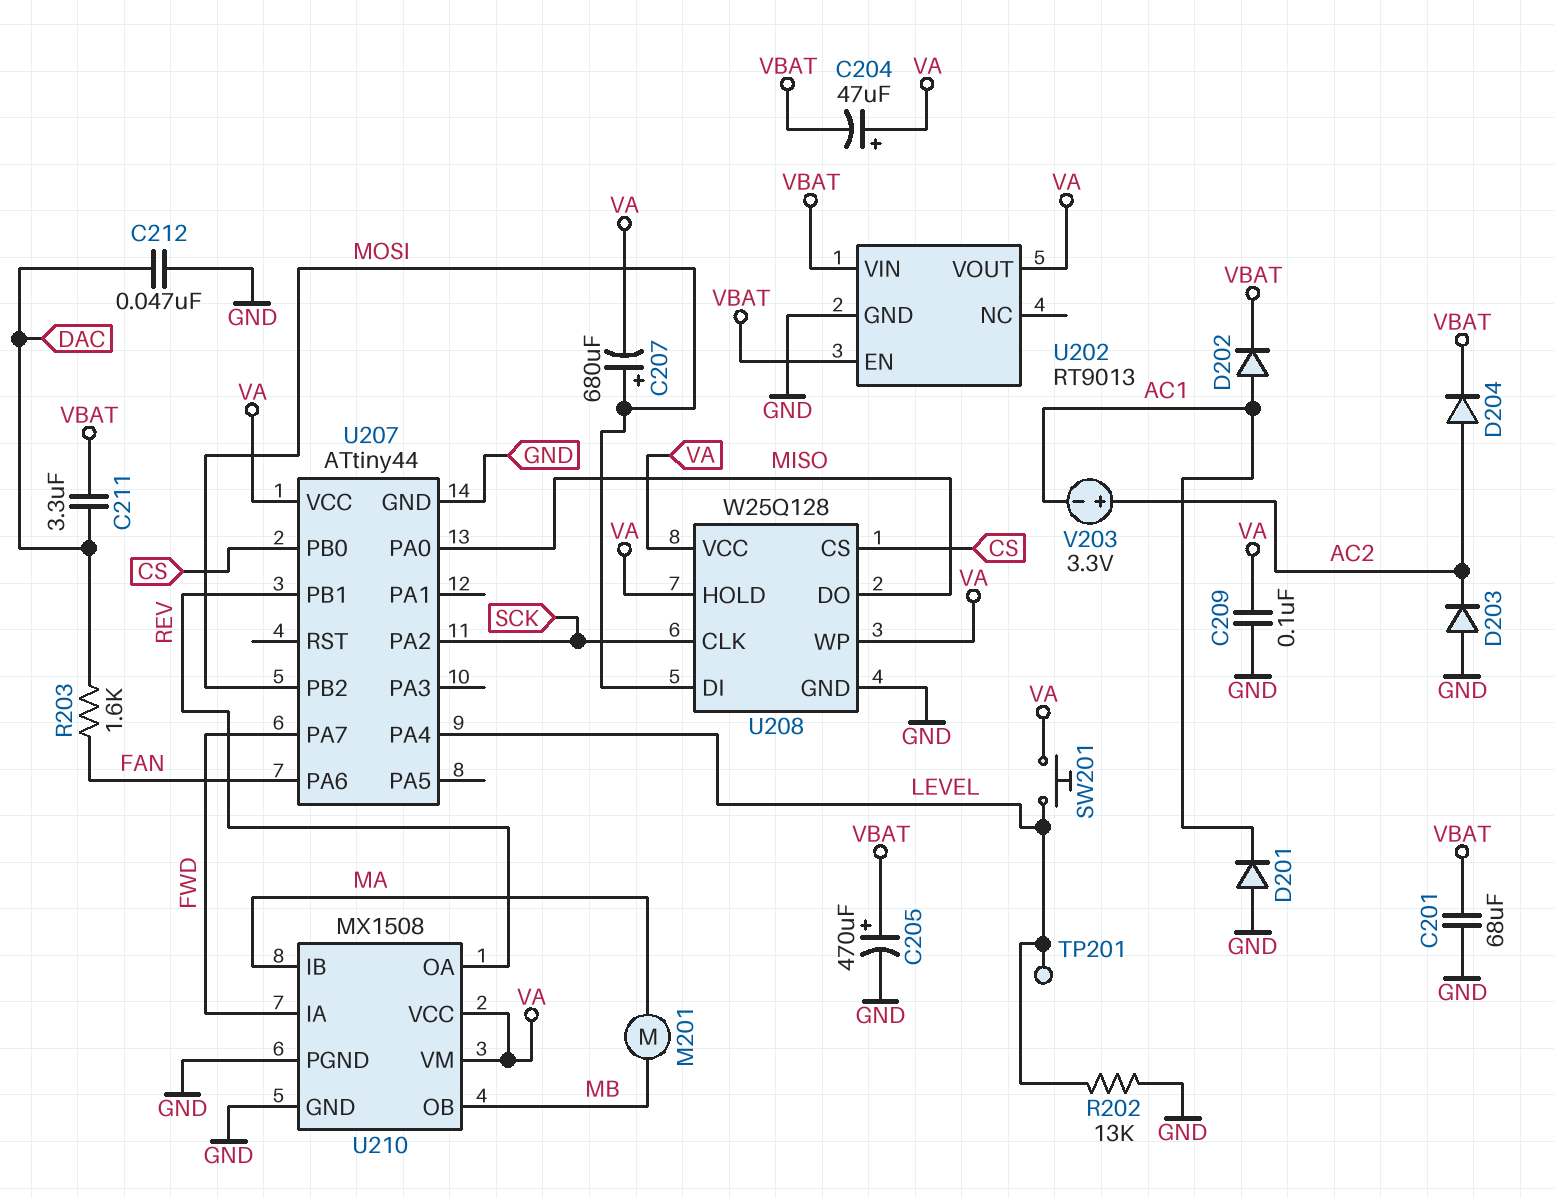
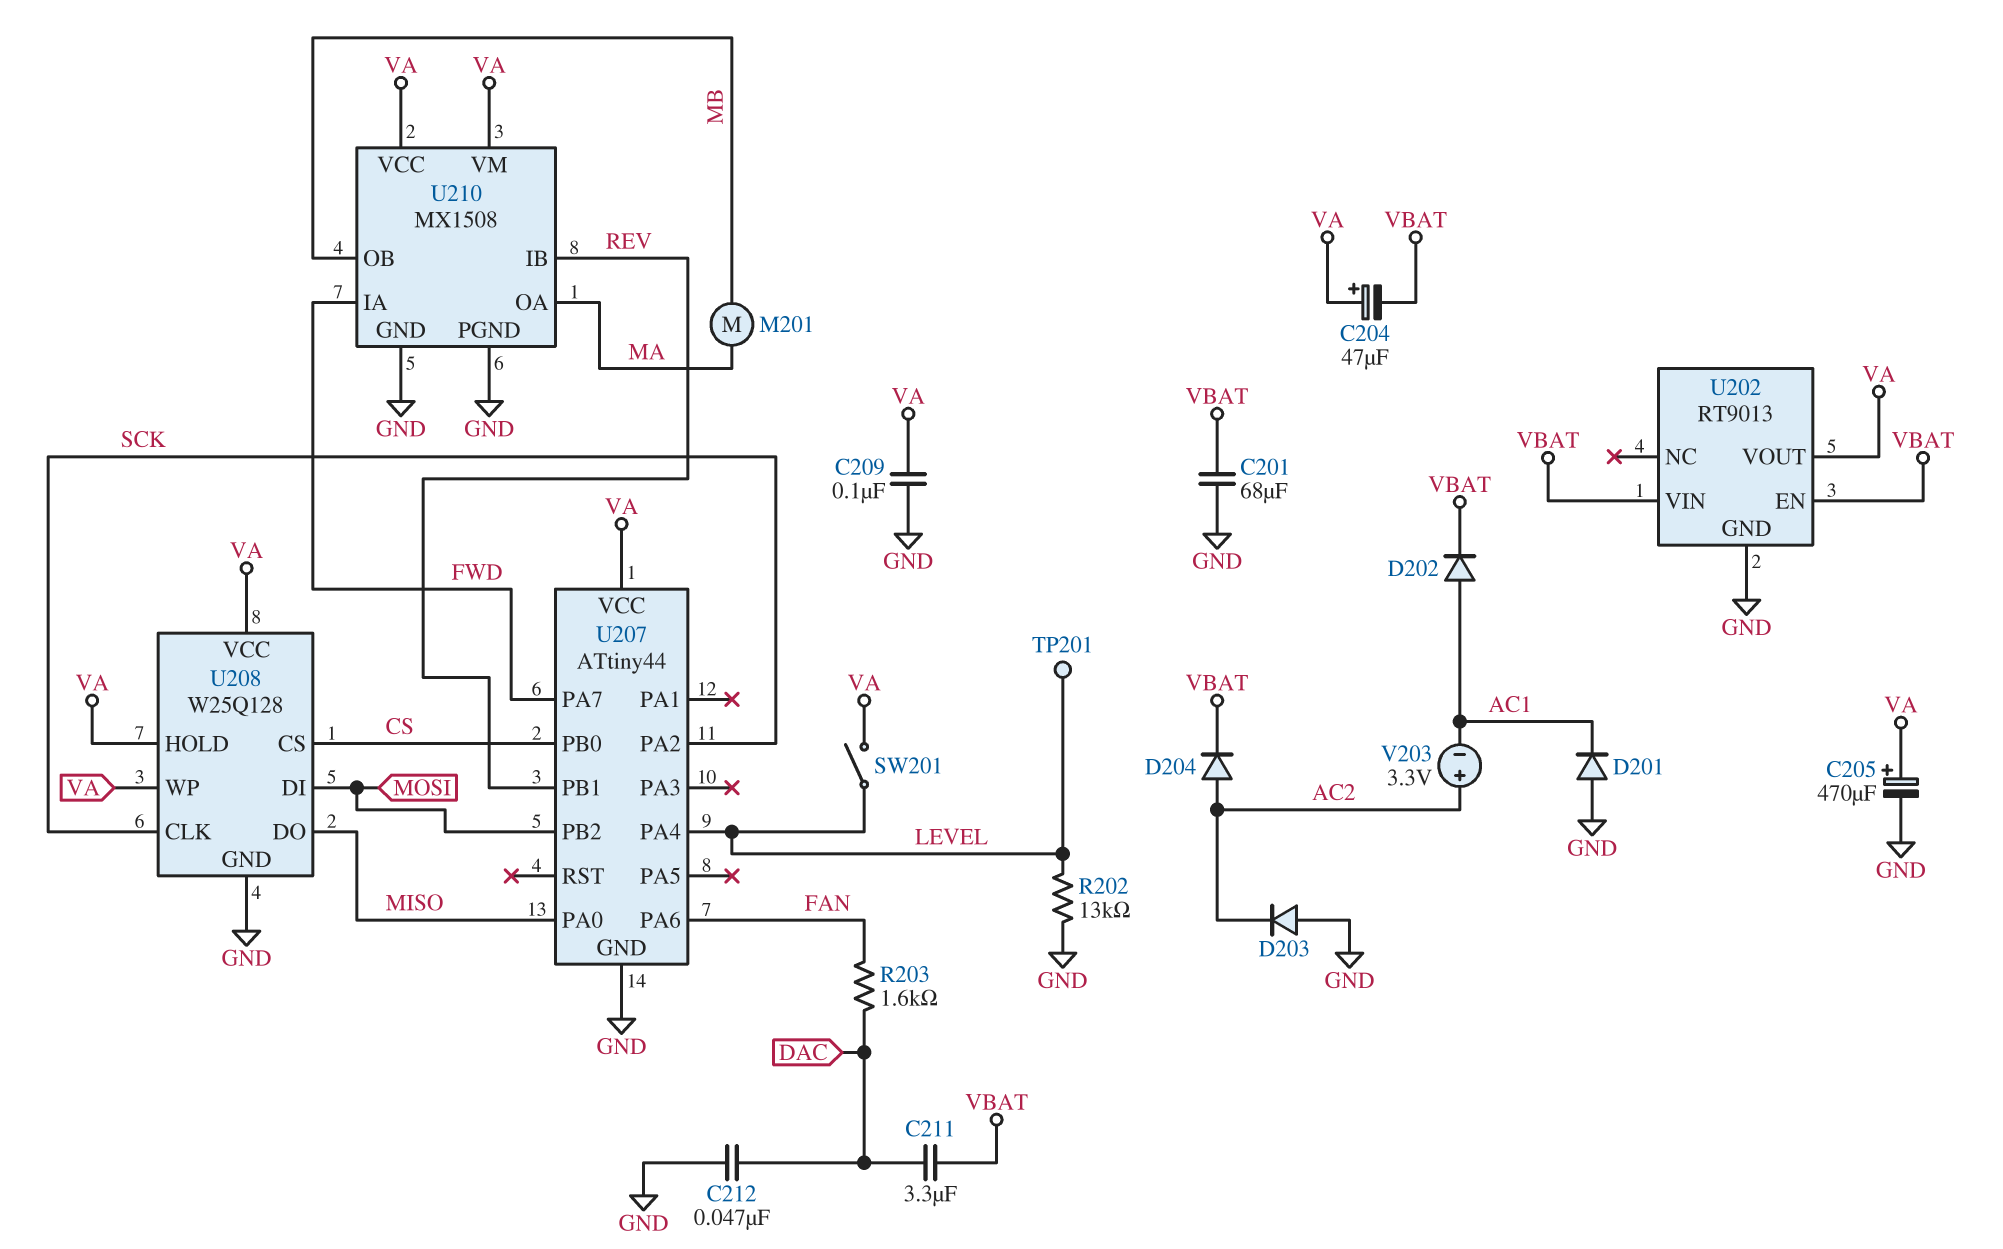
C205: 470uF (plus VBAT, minus GND) -> 470uF (plus VA, minus GND)
C207: 680uF (plus MOSI, minus VA) -> none
SW201: button (LEVEL, VA) -> switch (LEVEL, VA)
U210 pin IB: MA -> REV
U210 pin OA: REV -> MA

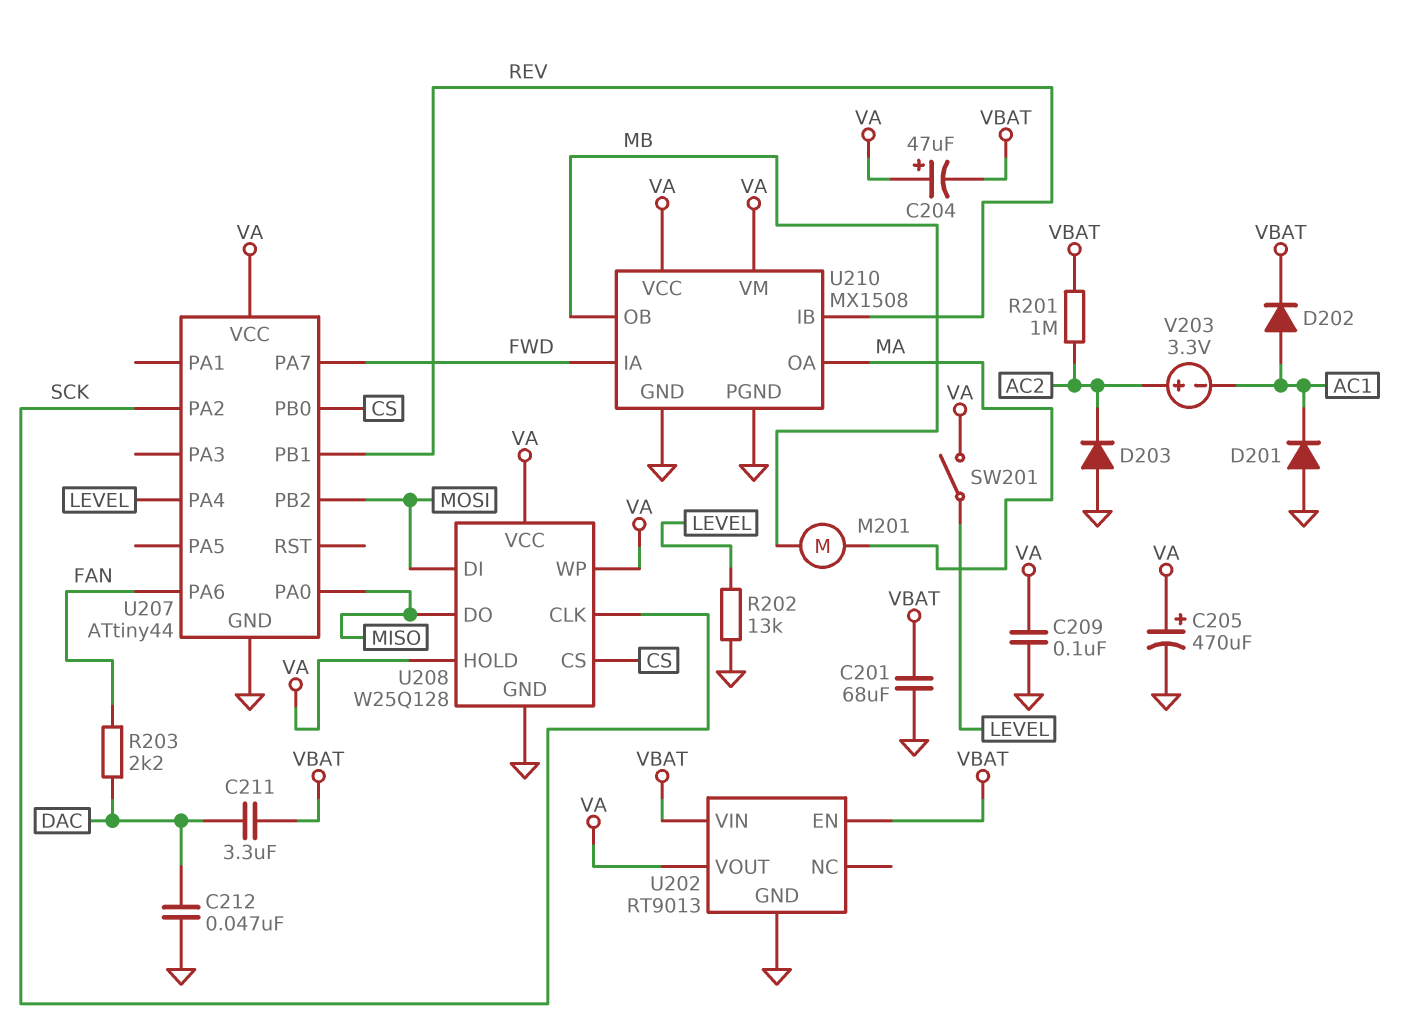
D204: diode (A AC2, K VBAT) -> none
R201: none -> 1M (AC2, VBAT)
R203: 1.6k (DAC, FAN) -> 2.2k (DAC, FAN)
TP201: test point (LEVEL) -> none

